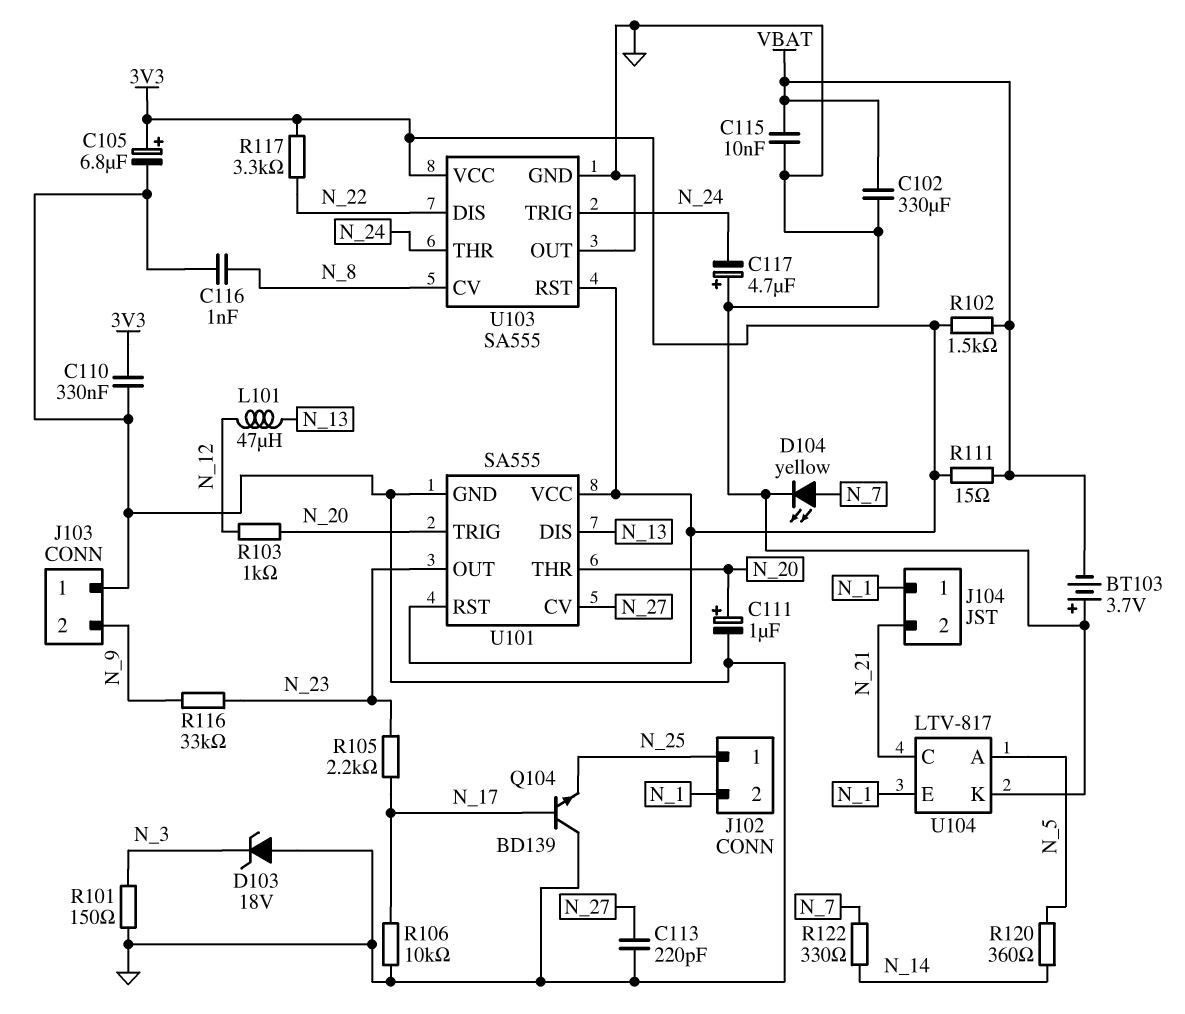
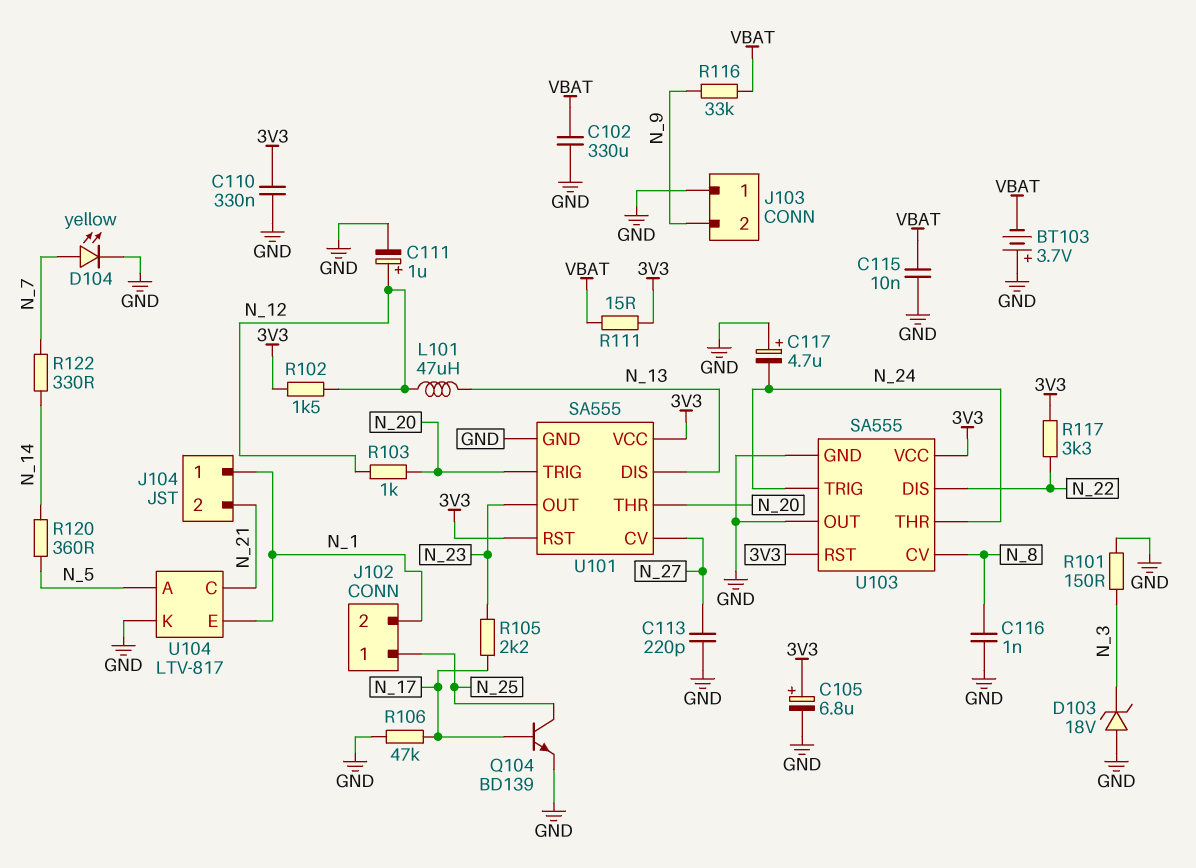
C111: 1uF (plus N_20, minus GND) -> 1uF (plus N_12, minus GND)
Q104: NPN BD139 (B N_17, C GND, E N_25) -> NPN BD139 (B N_17, C N_25, E GND)
R102: 1.5k (3V3, VBAT) -> 1.5k (3V3, N_12)
R106: 10k (GND, N_17) -> 47k (GND, N_17)
R116: 33k (N_9, N_23) -> 33k (N_9, VBAT)

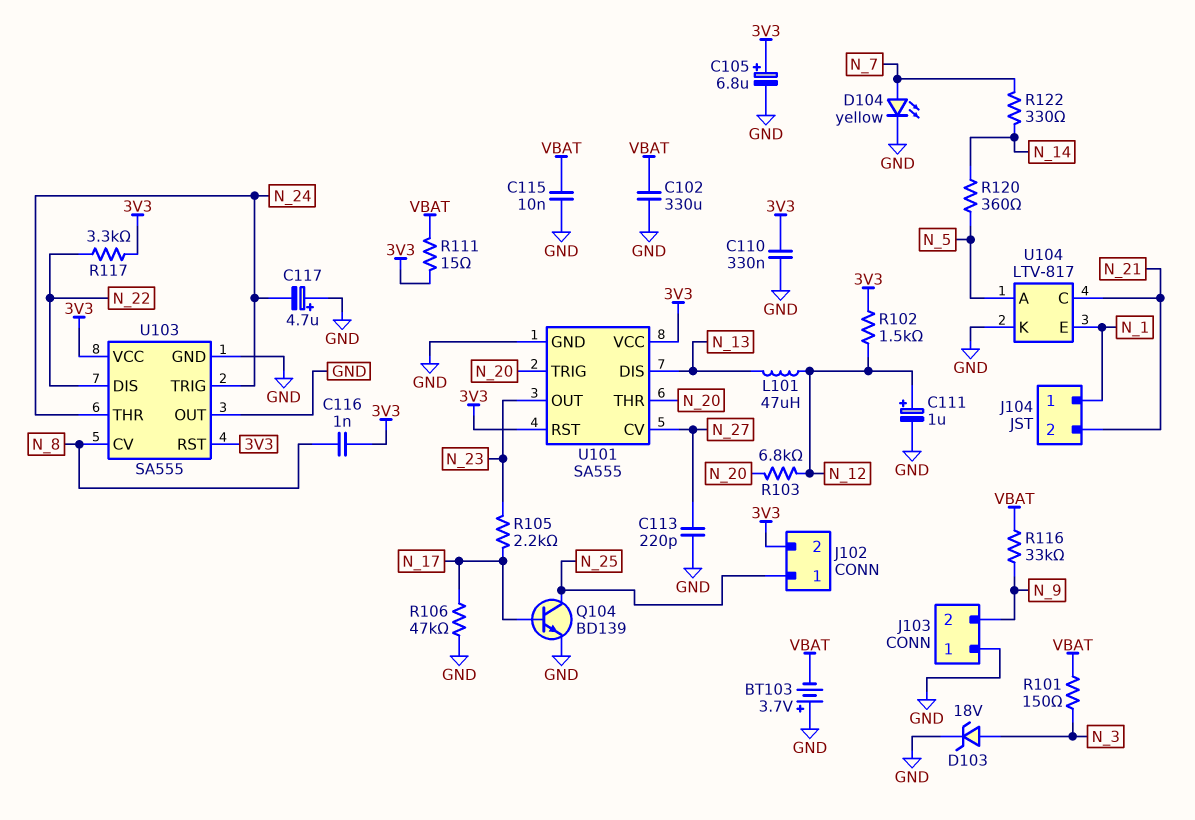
C116: 1nF (GND, N_8) -> 1nF (3V3, N_8)
D103: zener 18V (A GND, K N_3) -> zener 18V (A N_3, K GND)
J102 pin 2: N_1 -> 3V3
R101: 150 (GND, N_3) -> 150 (N_3, VBAT)
R103: 1k (N_12, N_20) -> 6.8k (N_12, N_20)

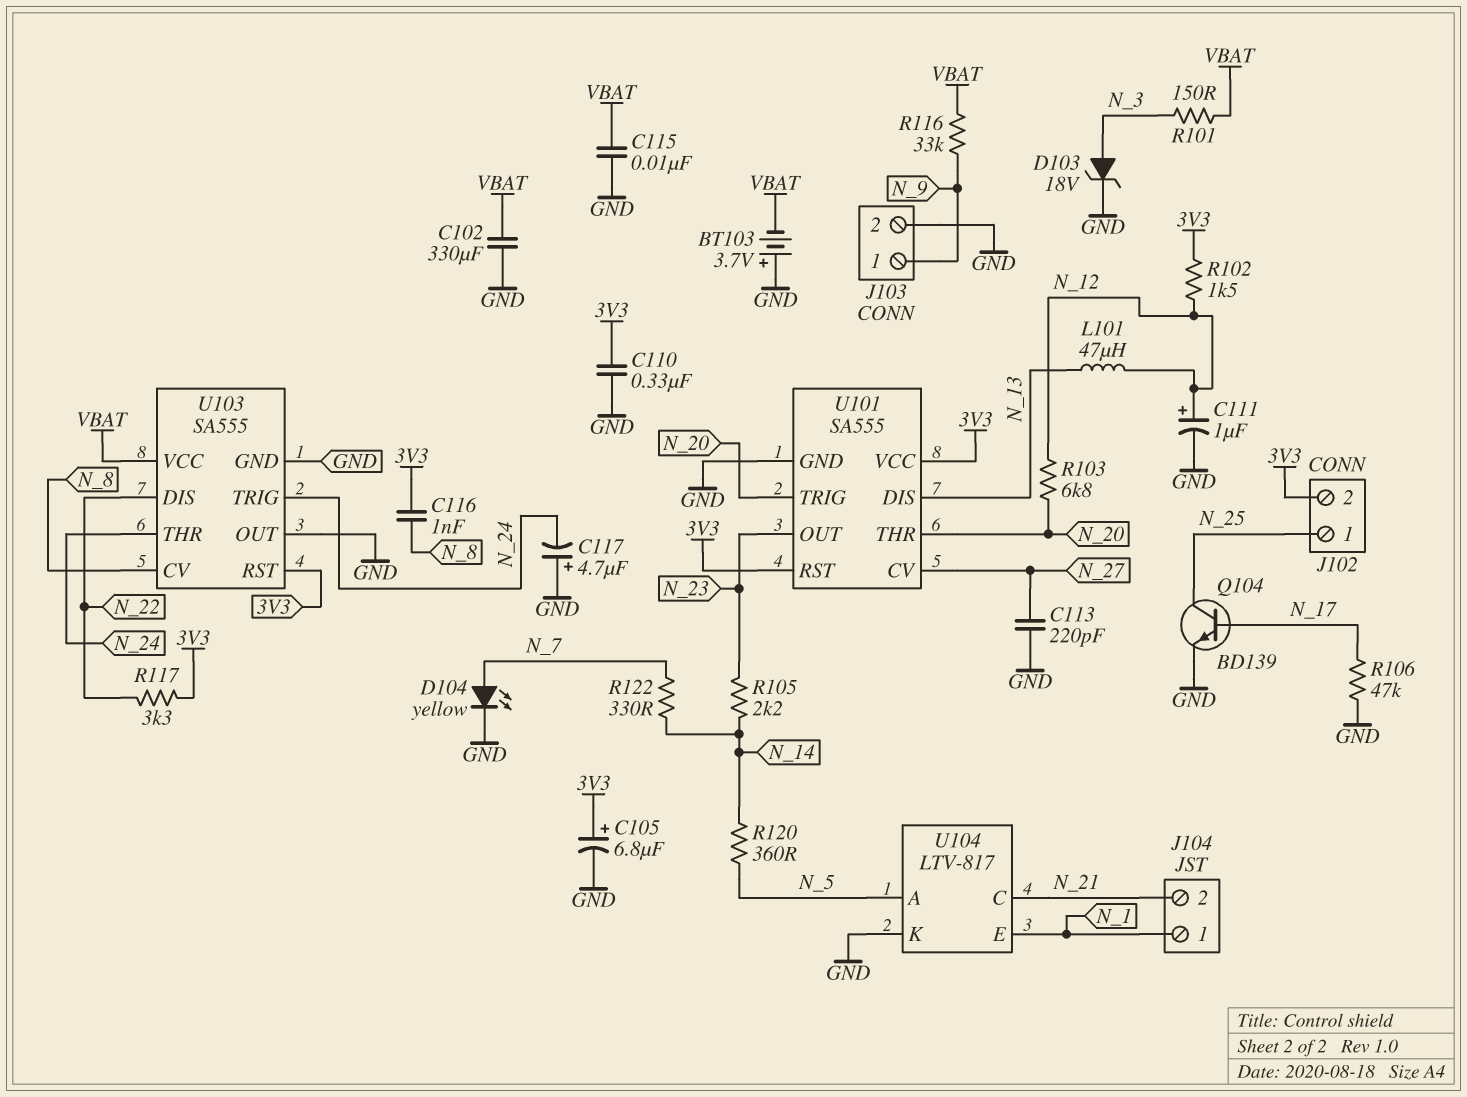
J103 pin 1: GND -> N_9
J103 pin 2: N_9 -> GND
R105: 2.2k (N_17, N_23) -> 2.2k (N_14, N_23)
R111: 15 (3V3, VBAT) -> none
U103 pin VCC: 3V3 -> VBAT

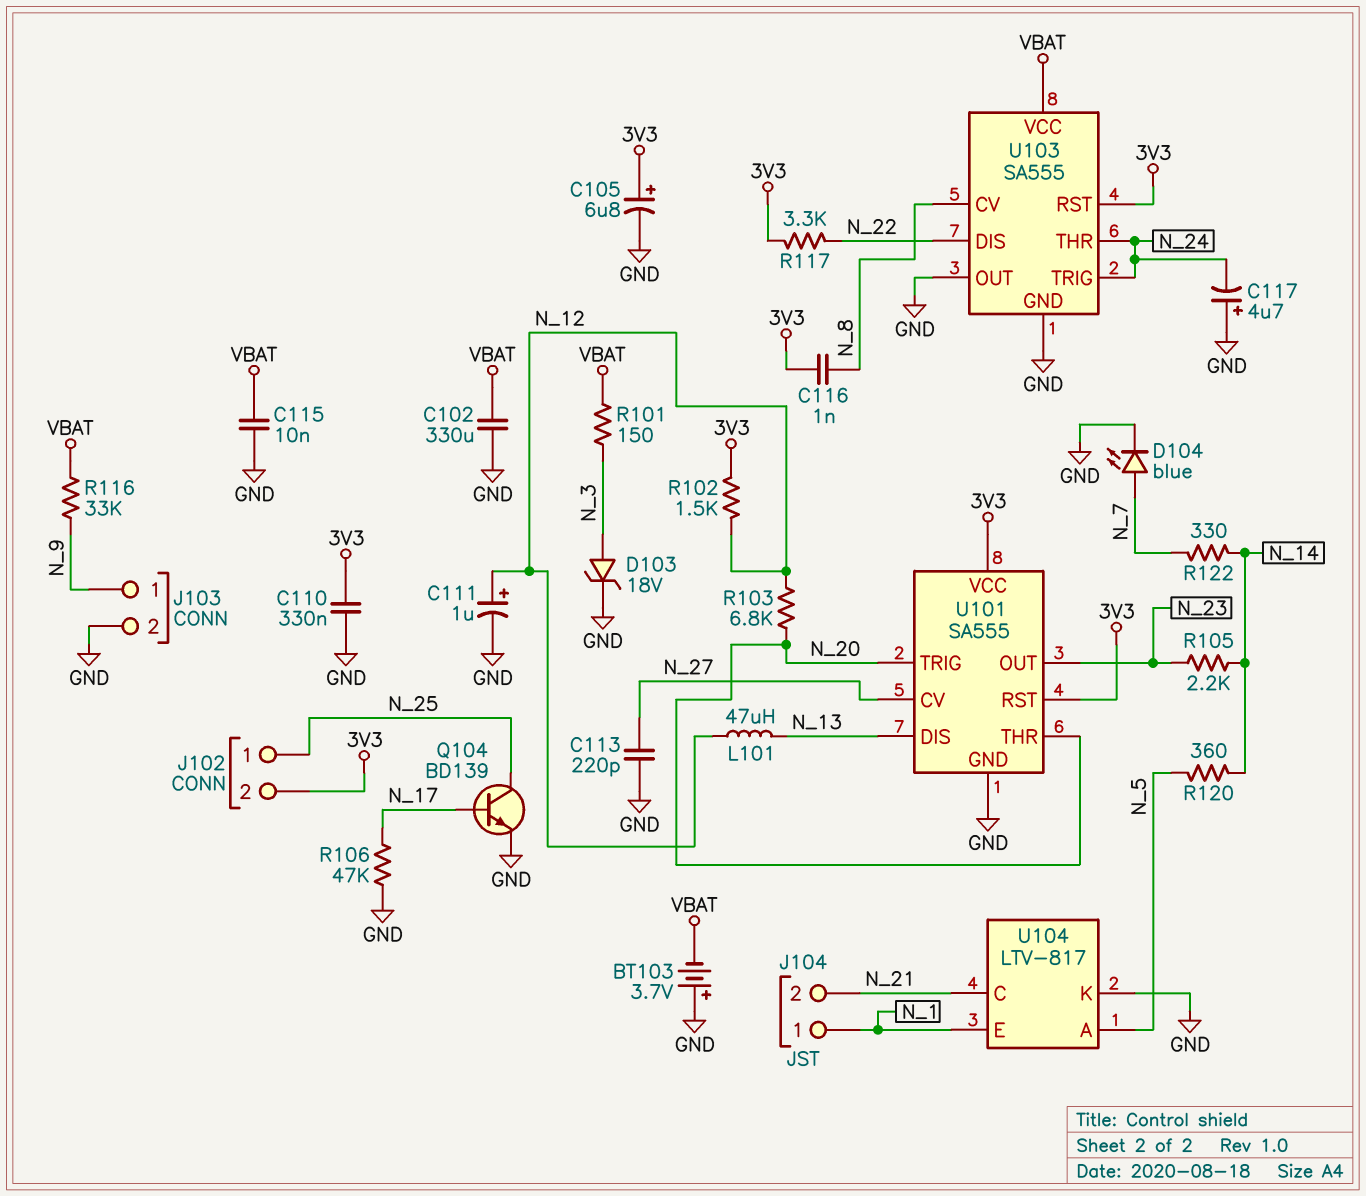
D104: LED yellow (A N_7, K GND) -> LED blue (A N_7, K GND)

